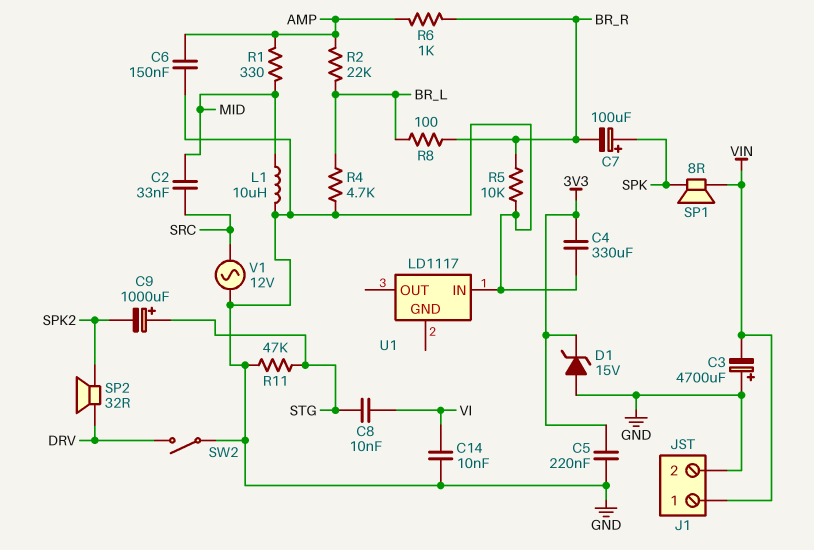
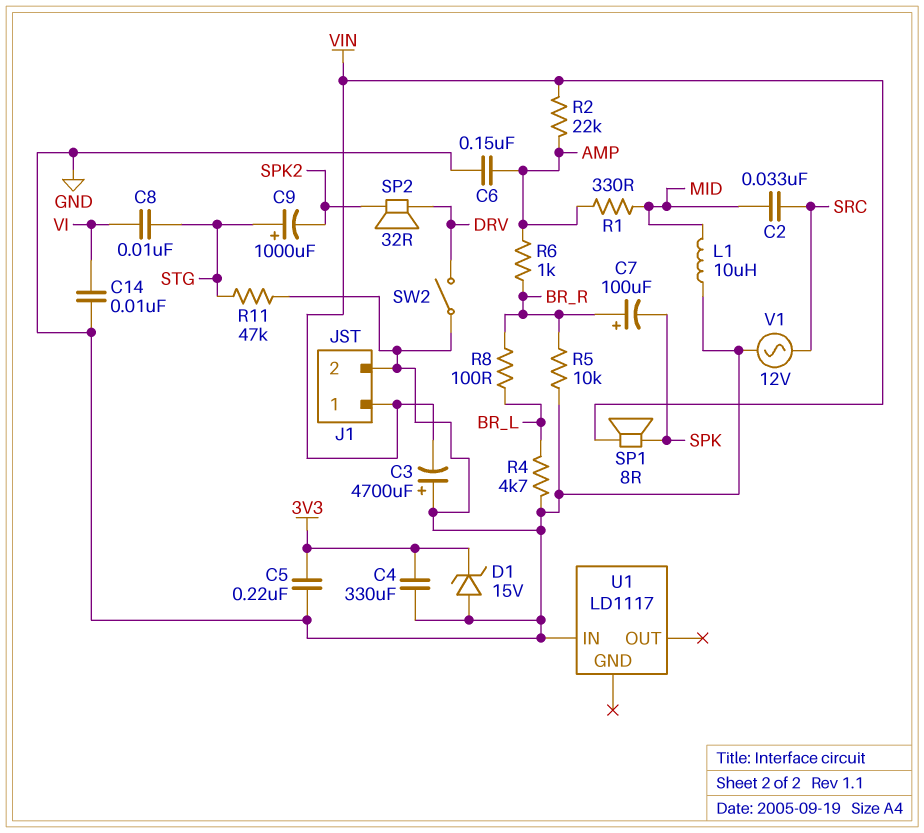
C7: 100uF (plus SPK, minus BR_R) -> 100uF (plus BR_R, minus SPK)
R2: 22k (AMP, BR_L) -> 22k (AMP, VIN)

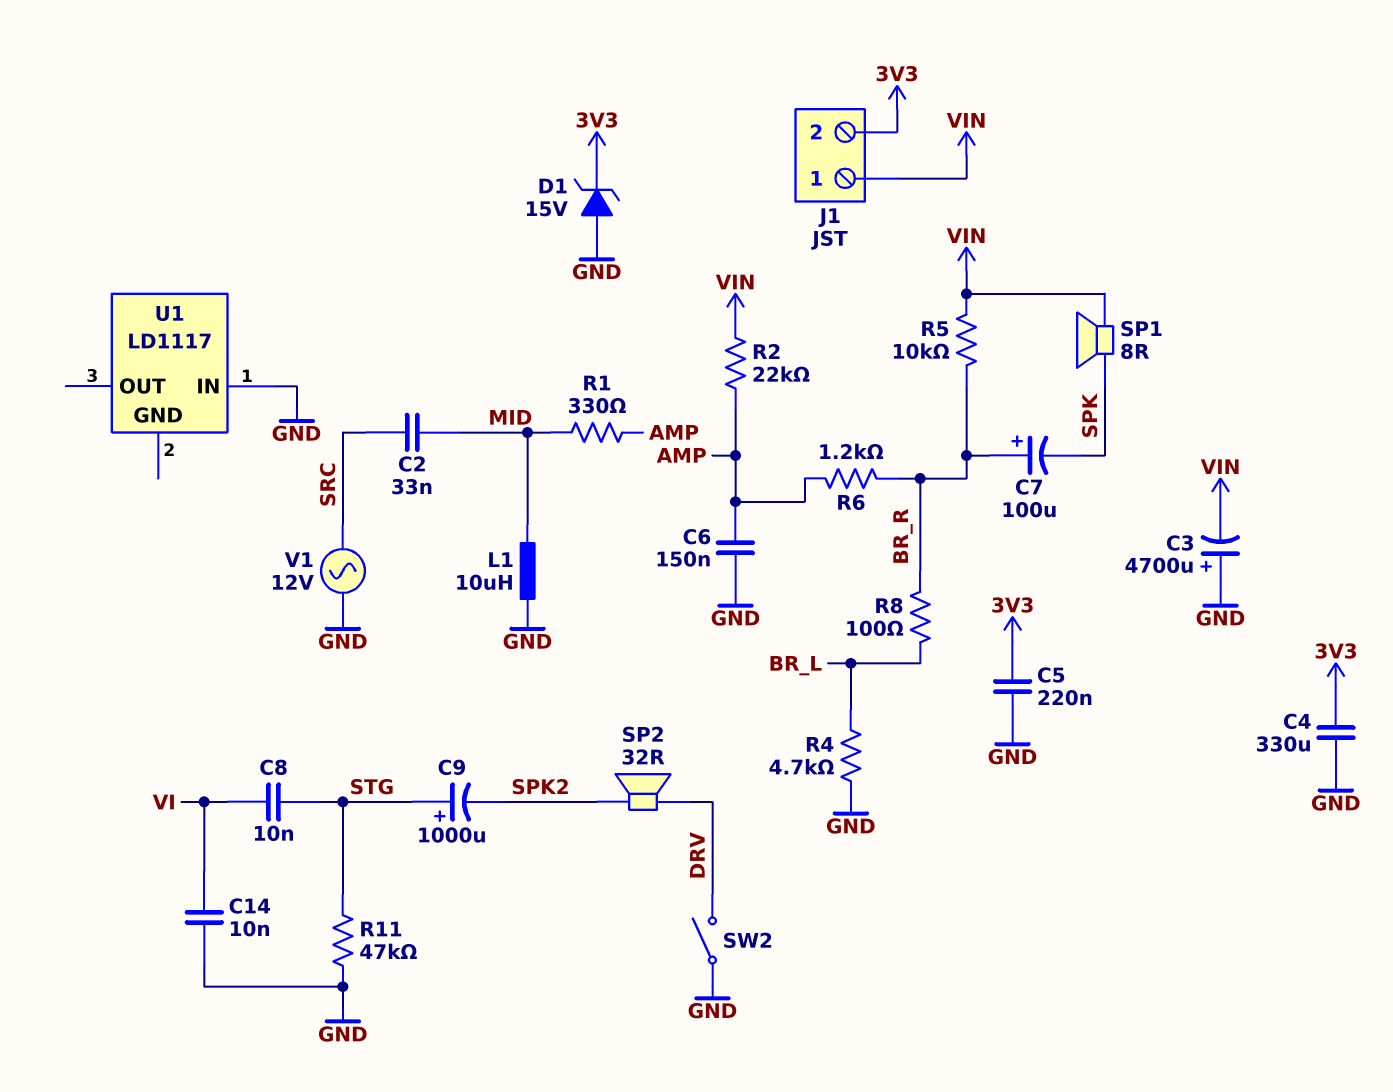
J1 pin 2: GND -> 3V3
R5: 10k (BR_R, GND) -> 10k (BR_R, VIN)
R6: 1k (AMP, BR_R) -> 1.2k (AMP, BR_R)

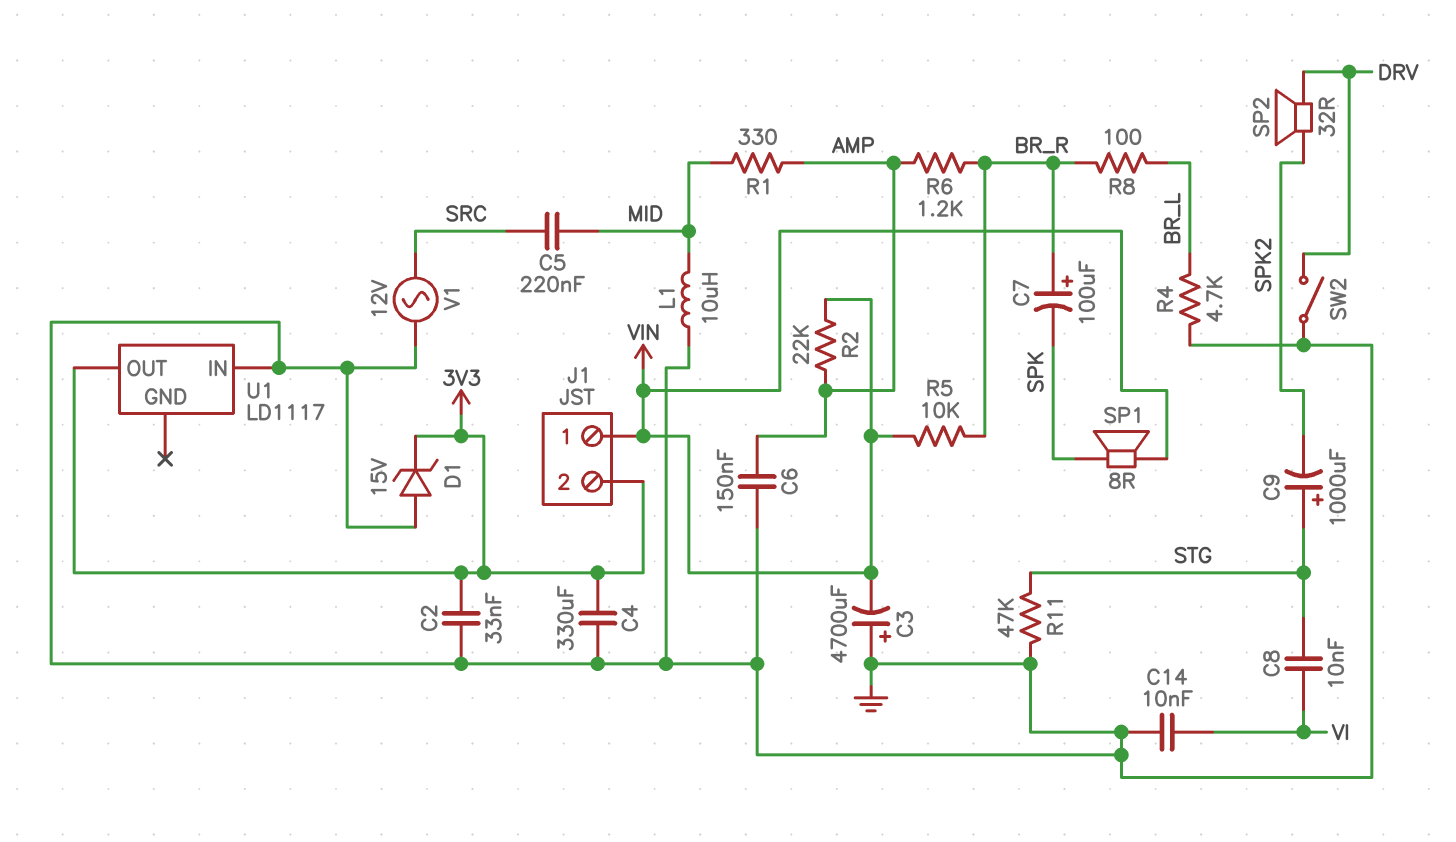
C2: 33nF (MID, SRC) -> 33nF (3V3, GND)
C5: 220nF (3V3, GND) -> 220nF (MID, SRC)
U1 pin OUT: none -> 3V3

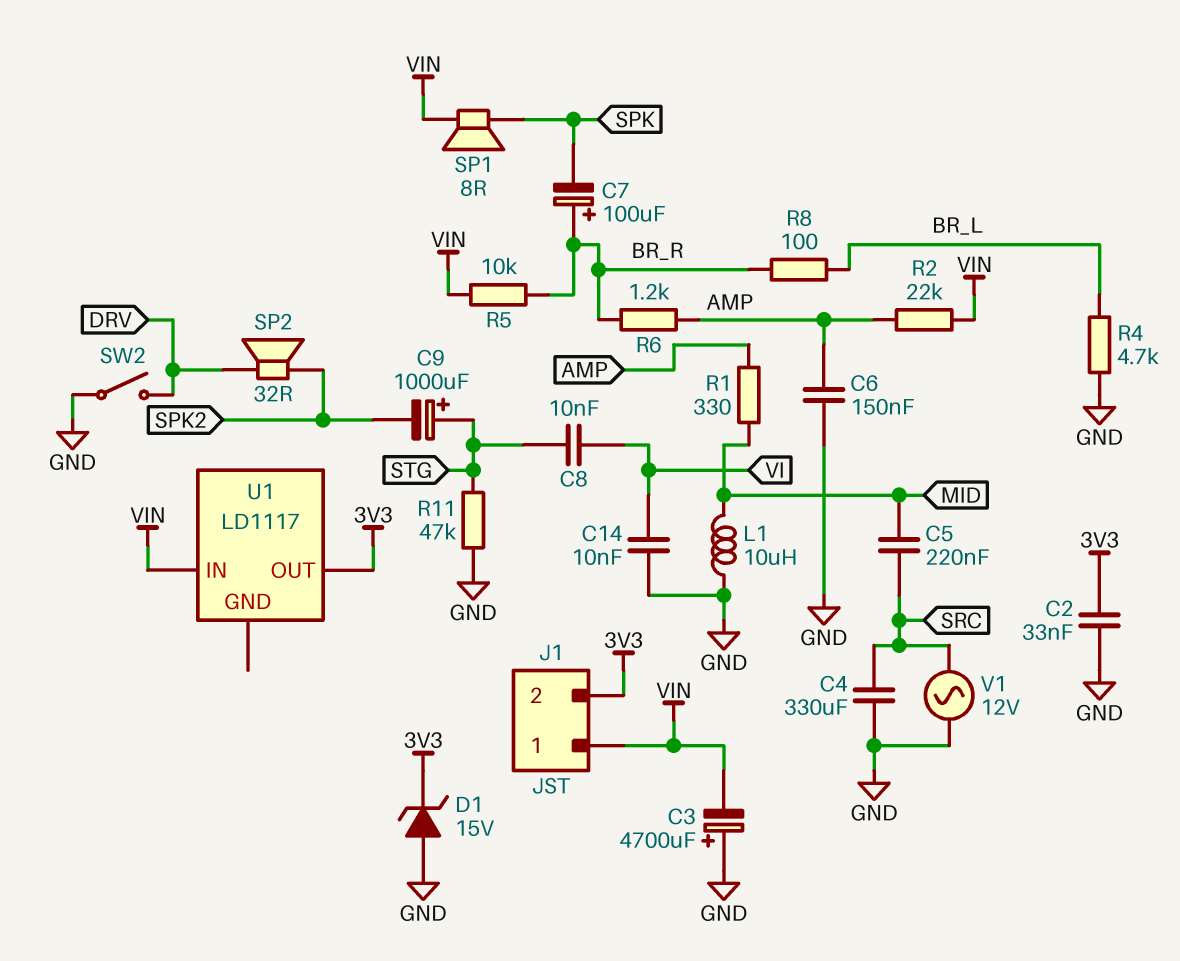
C4: 330uF (3V3, GND) -> 330uF (GND, SRC)
U1 pin IN: GND -> VIN

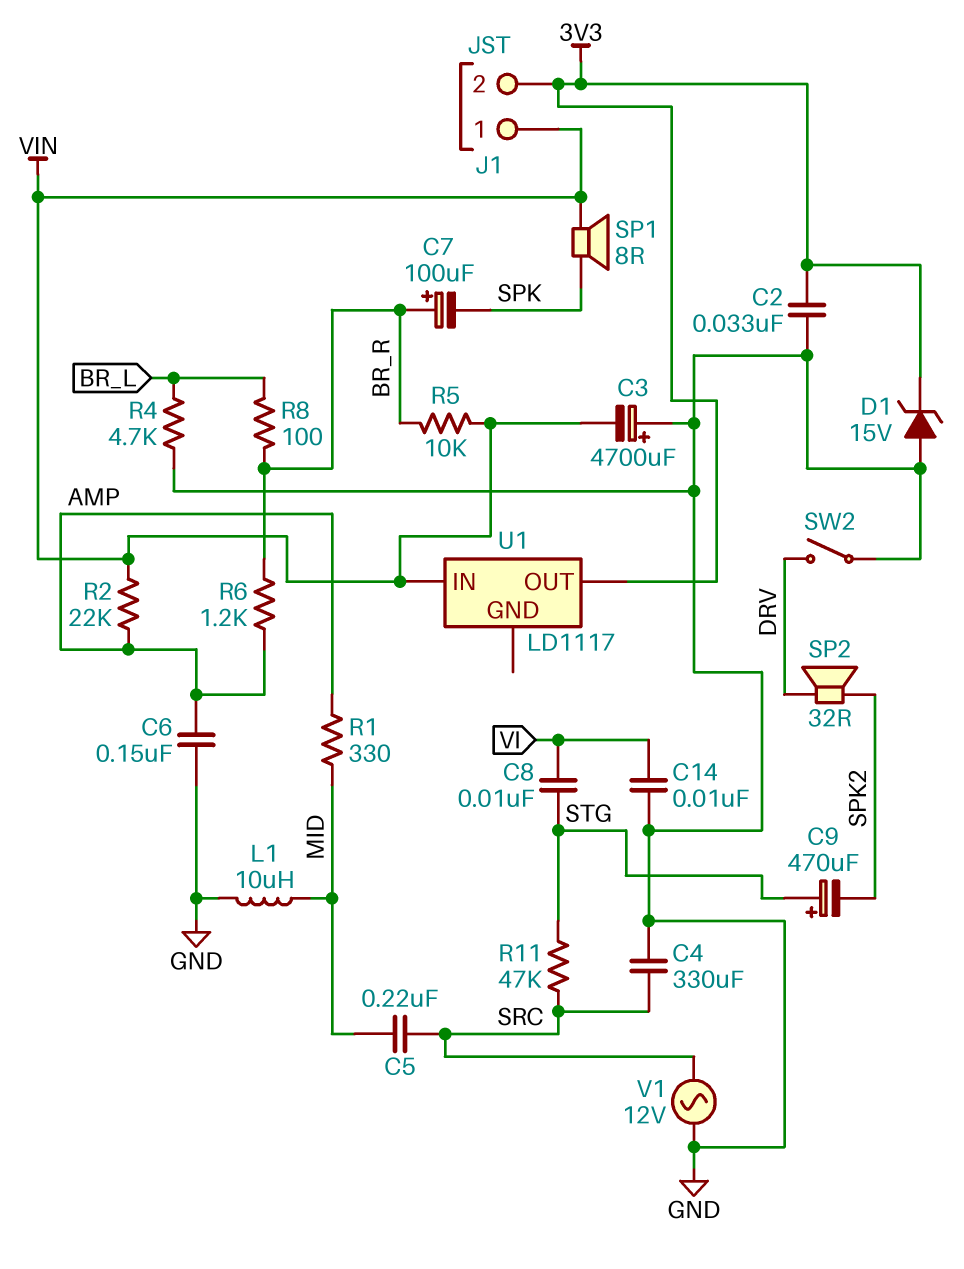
C9: 1000uF (plus STG, minus SPK2) -> 470uF (plus STG, minus SPK2)
R11: 47k (GND, STG) -> 47k (SRC, STG)

